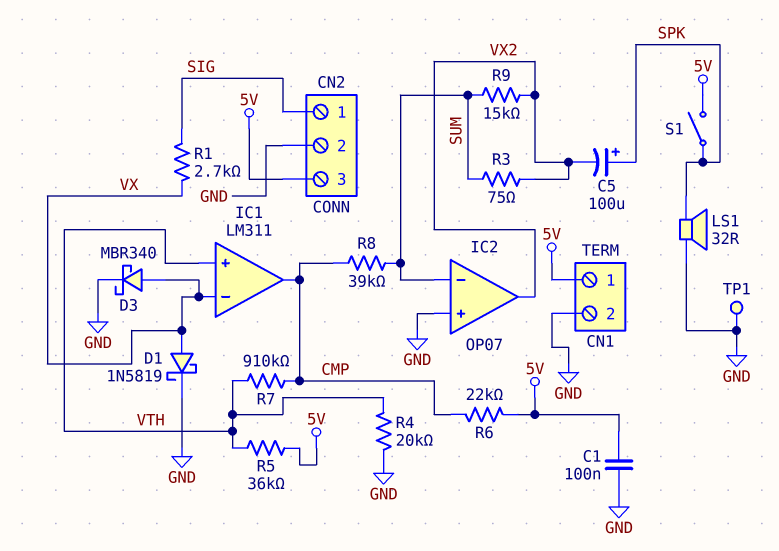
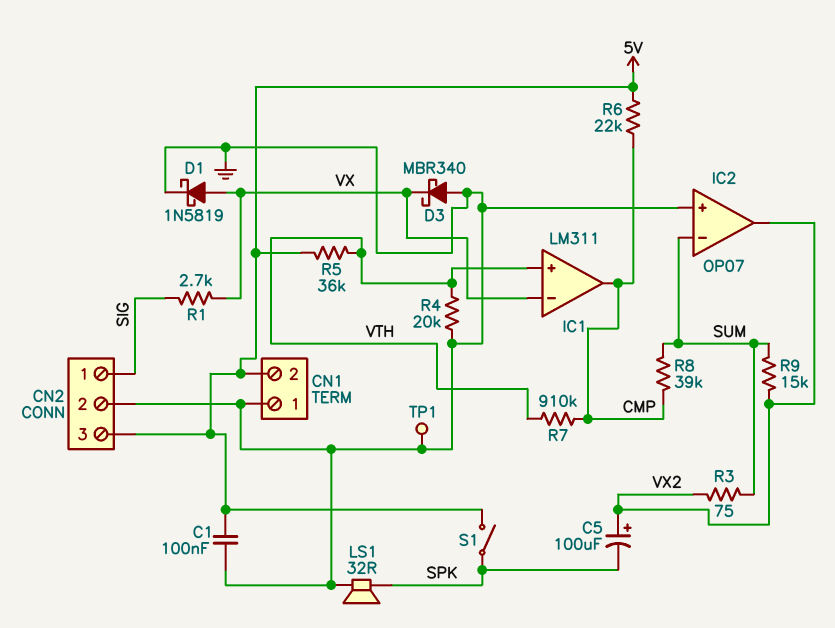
C5: 100uF (plus SPK, minus VX2) -> 100uF (plus VX2, minus SPK)
CN1 pin 1: 5V -> GND
CN1 pin 2: GND -> 5V
D3: schottky MBR340 (A VX, K GND) -> schottky MBR340 (A GND, K VX)

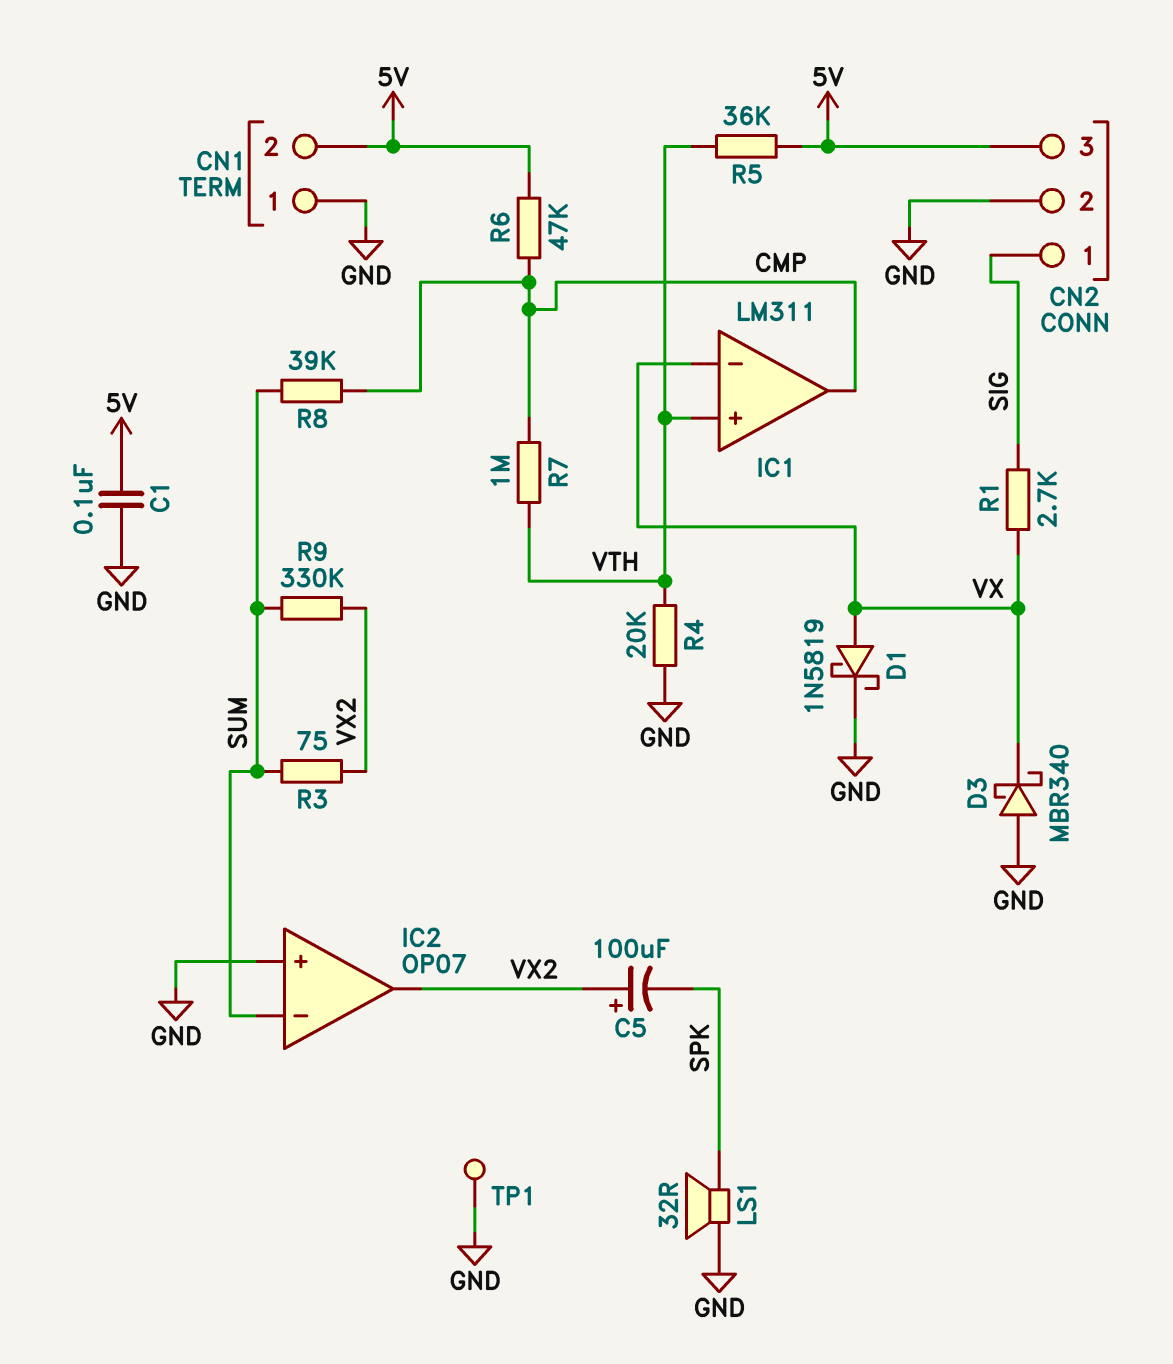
R6: 22k (5V, CMP) -> 47k (5V, CMP)
R7: 910k (CMP, VTH) -> 1M (CMP, VTH)
R9: 15k (SUM, VX2) -> 330k (SUM, VX2)
S1: switch (5V, SPK) -> none

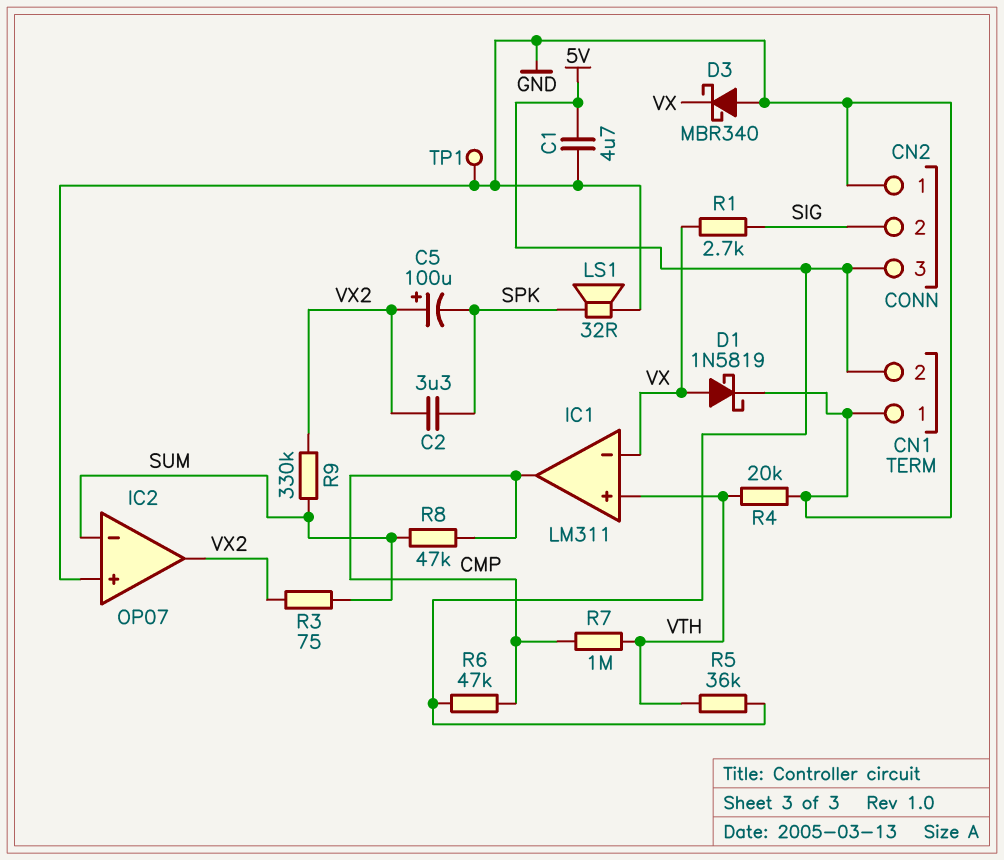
C1: 100nF (5V, GND) -> 4.7uF (5V, GND)
C2: none -> 3.3uF (SPK, VX2)
CN2 pin 1: SIG -> GND
CN2 pin 2: GND -> SIG
R8: 39k (CMP, SUM) -> 47k (CMP, SUM)

